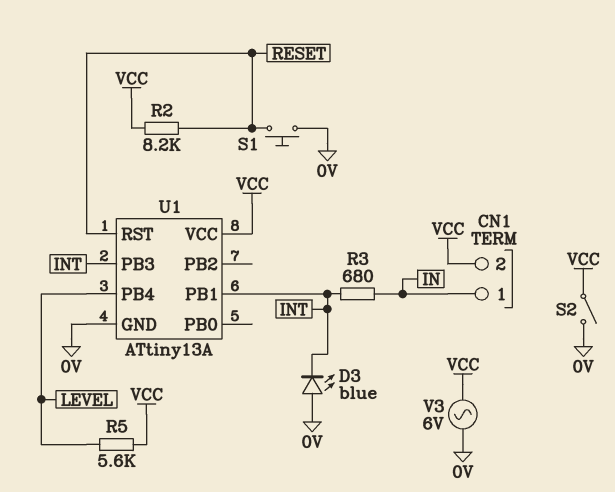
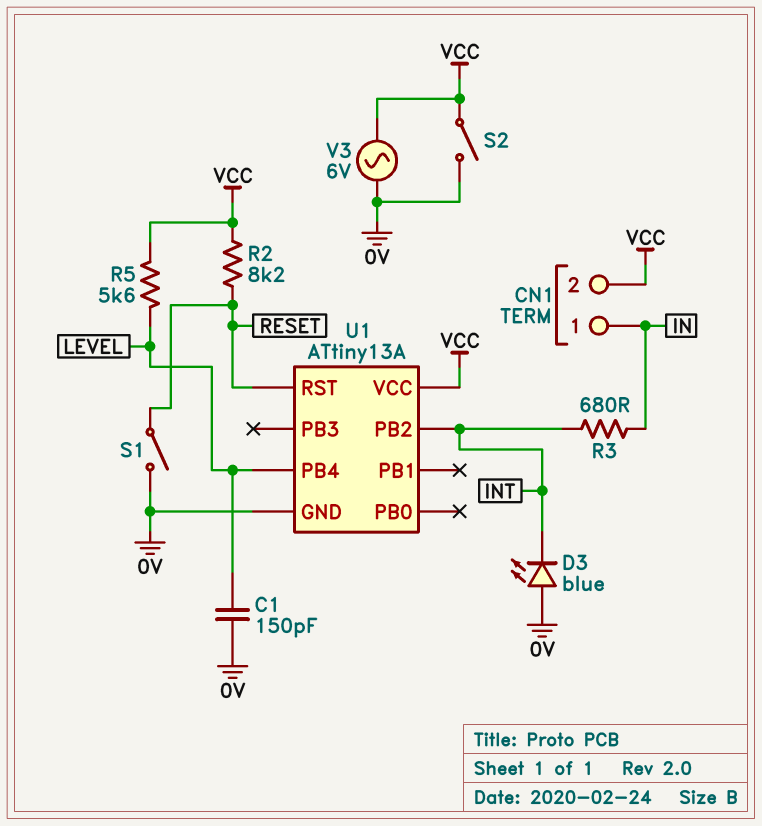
C1: none -> 150pF (0V, LEVEL)
S1: button (0V, RESET) -> switch (0V, RESET)
U1 pin PB1: INT -> none
U1 pin PB2: none -> INT
U1 pin PB3: INT -> none

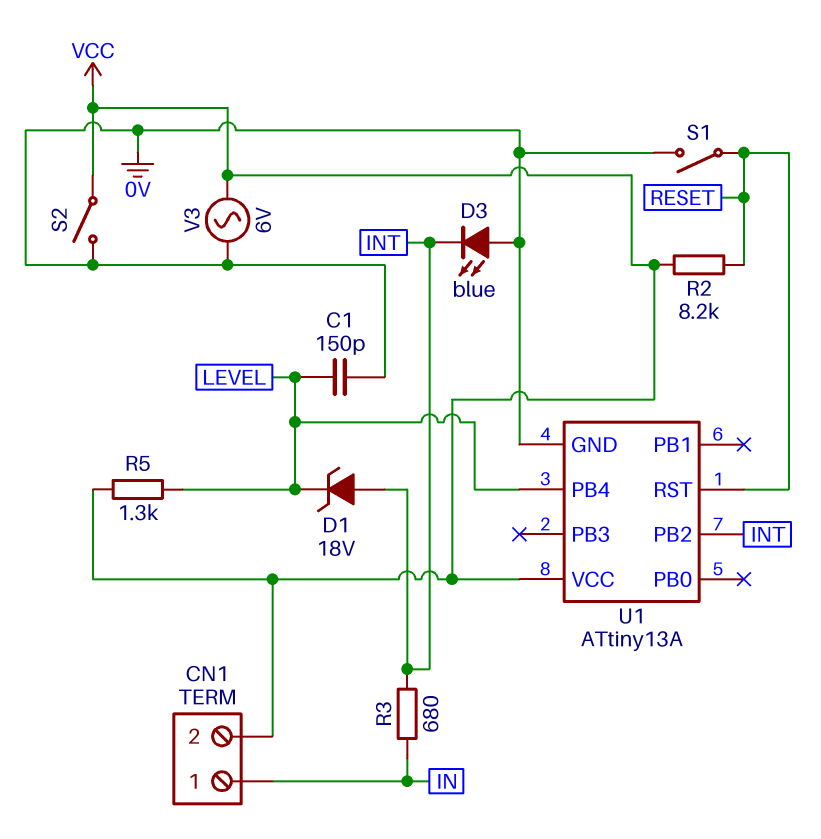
D1: none -> zener 18V (A INT, K LEVEL)
R5: 5.6k (LEVEL, VCC) -> 1.3k (LEVEL, VCC)

